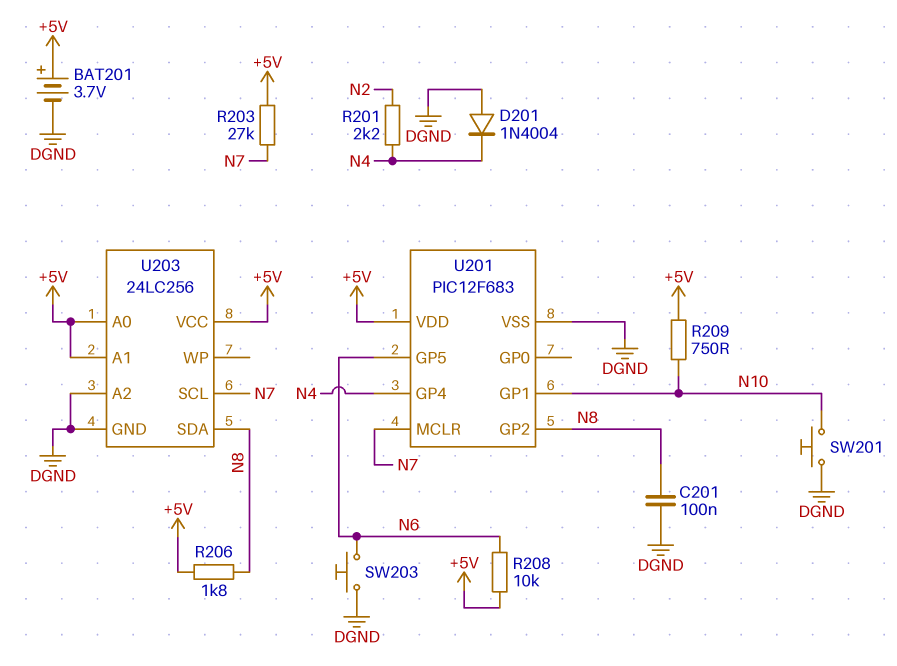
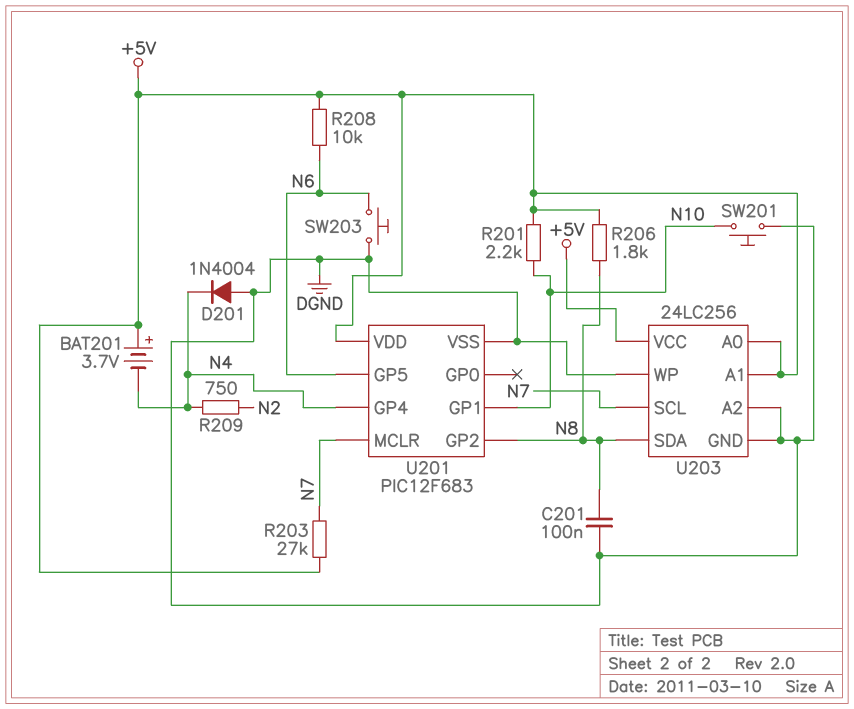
BAT201: 3.7V (plus +5V, minus DGND) -> 3.7V (plus +5V, minus N4)
R201: 2.2k (N2, N4) -> 2.2k (+5V, N10)
R209: 750 (+5V, N10) -> 750 (N2, N4)
U203 pin WP: none -> DGND

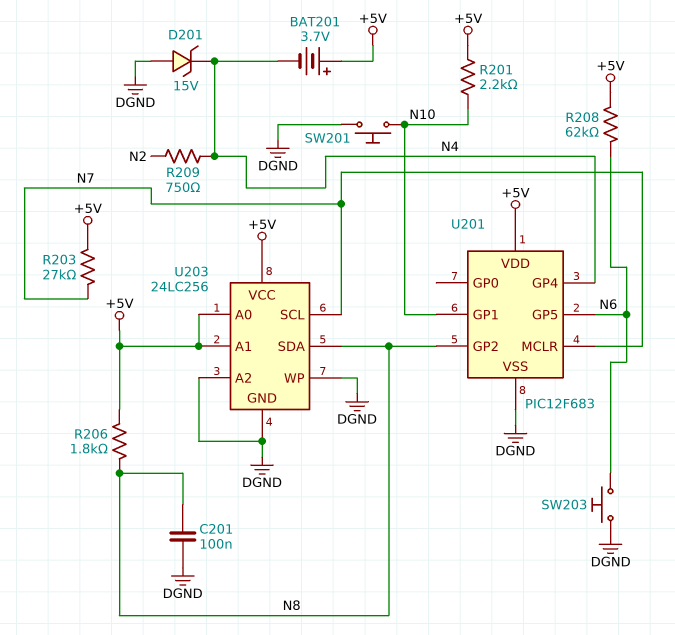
D201: diode 1N4004 (A DGND, K N4) -> zener 15V (A DGND, K N4)
R208: 10k (+5V, N6) -> 62k (+5V, N6)

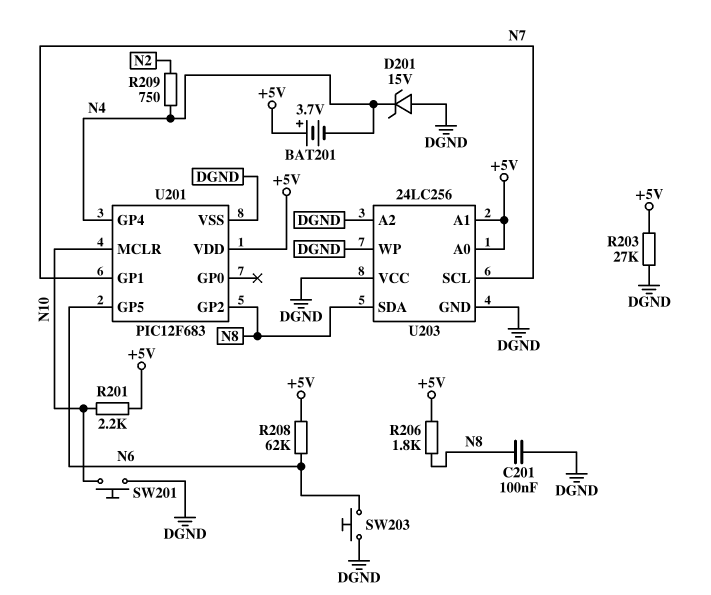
R203: 27k (+5V, N7) -> 27k (+5V, DGND)
U201 pin GP1: N10 -> N7
U201 pin MCLR: N7 -> N10
U203 pin VCC: +5V -> DGND

